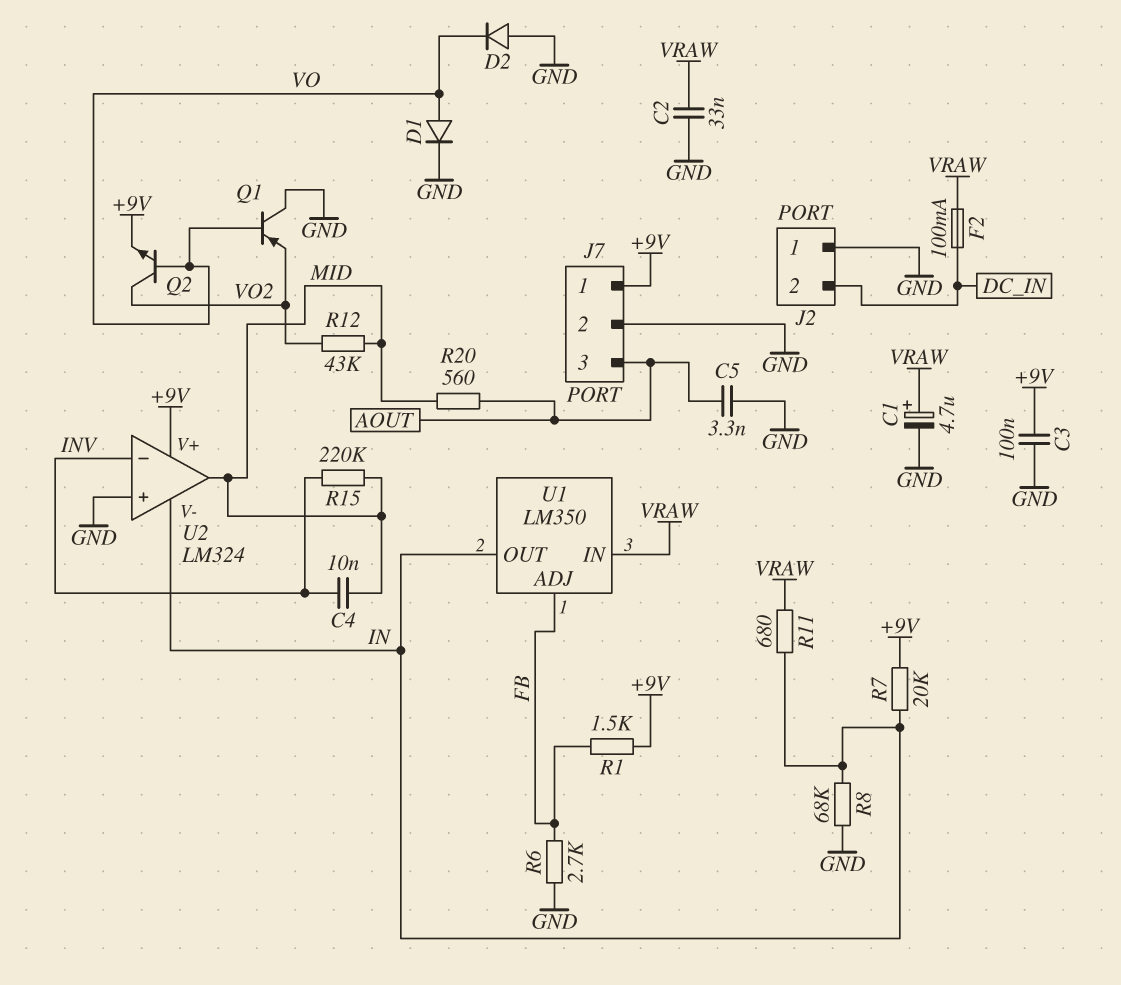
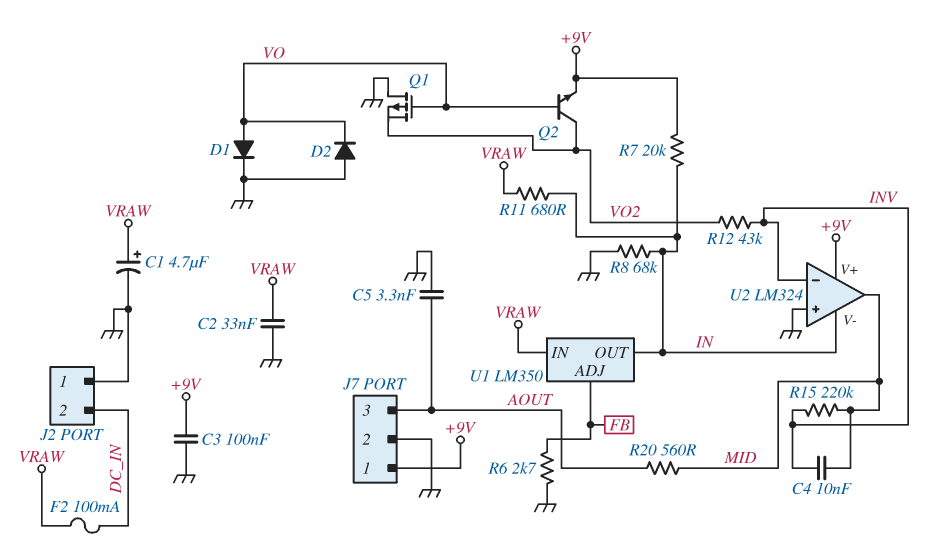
Q1: PNP (B VO, C GND, E VO2) -> PMOS (G VO, D GND, S VO2)
R1: 1.5k (+9V, FB) -> none
R12: 43k (MID, VO2) -> 43k (INV, VO2)

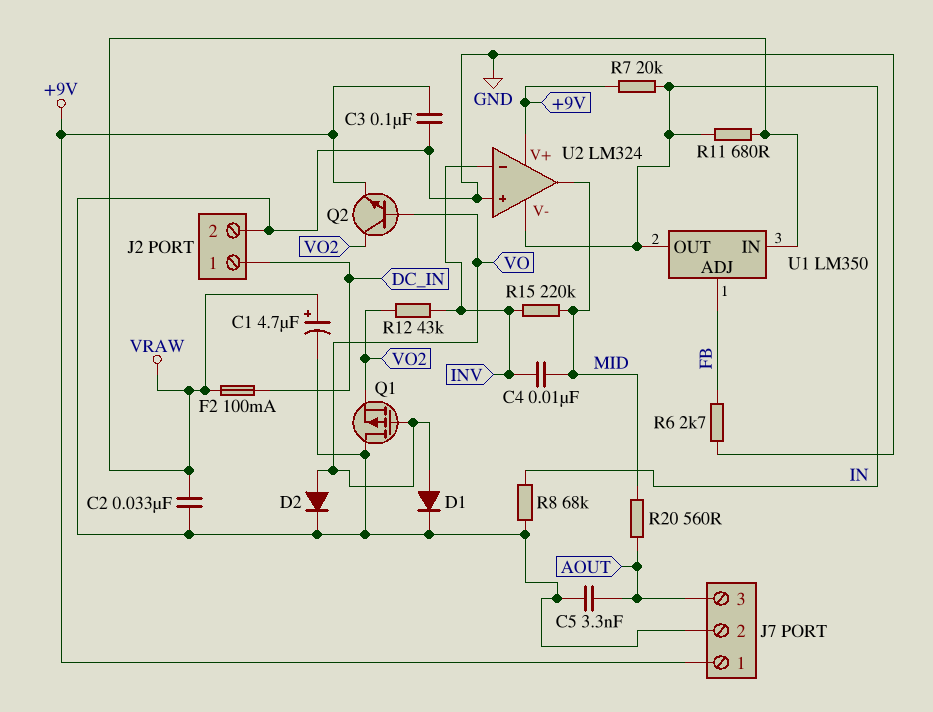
D2: diode (A GND, K VO) -> diode (A VO, K GND)
J2 pin 1: GND -> DC_IN
J2 pin 2: DC_IN -> GND

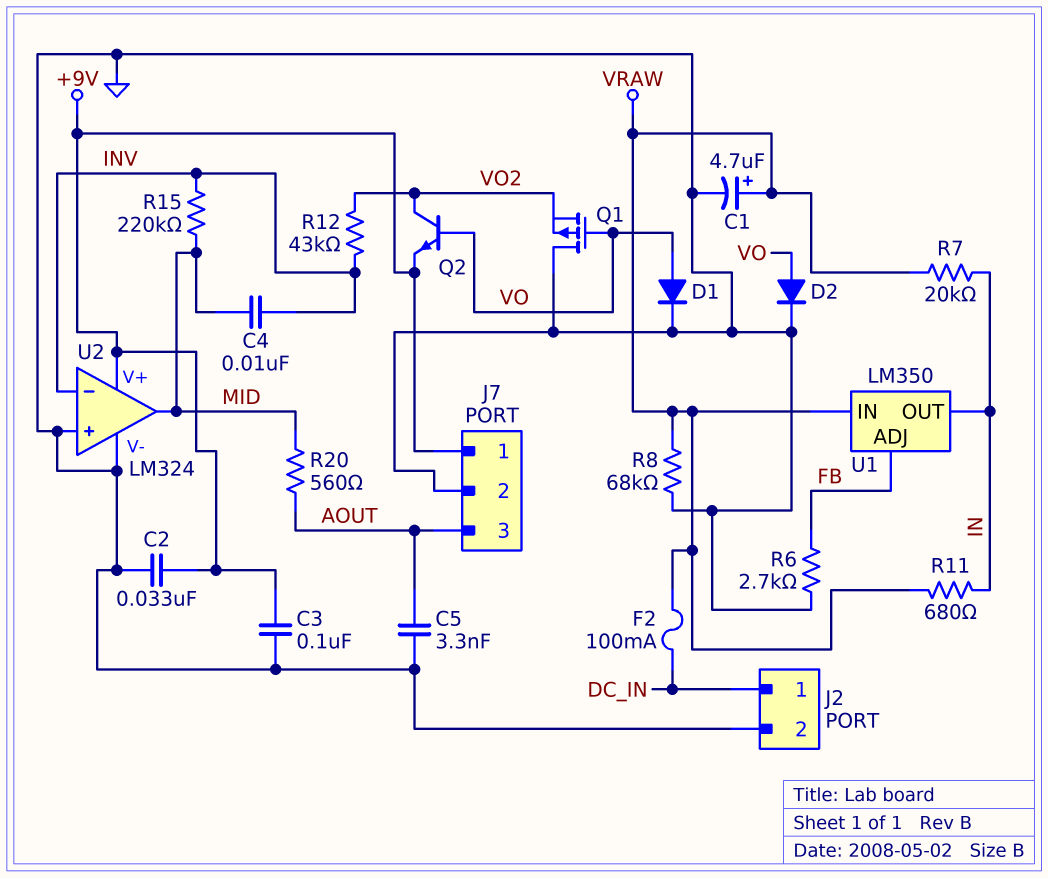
C2: 33nF (GND, VRAW) -> 33nF (+9V, GND)
R7: 20k (+9V, IN) -> 20k (IN, VRAW)
R8: 68k (GND, IN) -> 68k (GND, VRAW)
U2 pin V-: IN -> GND

